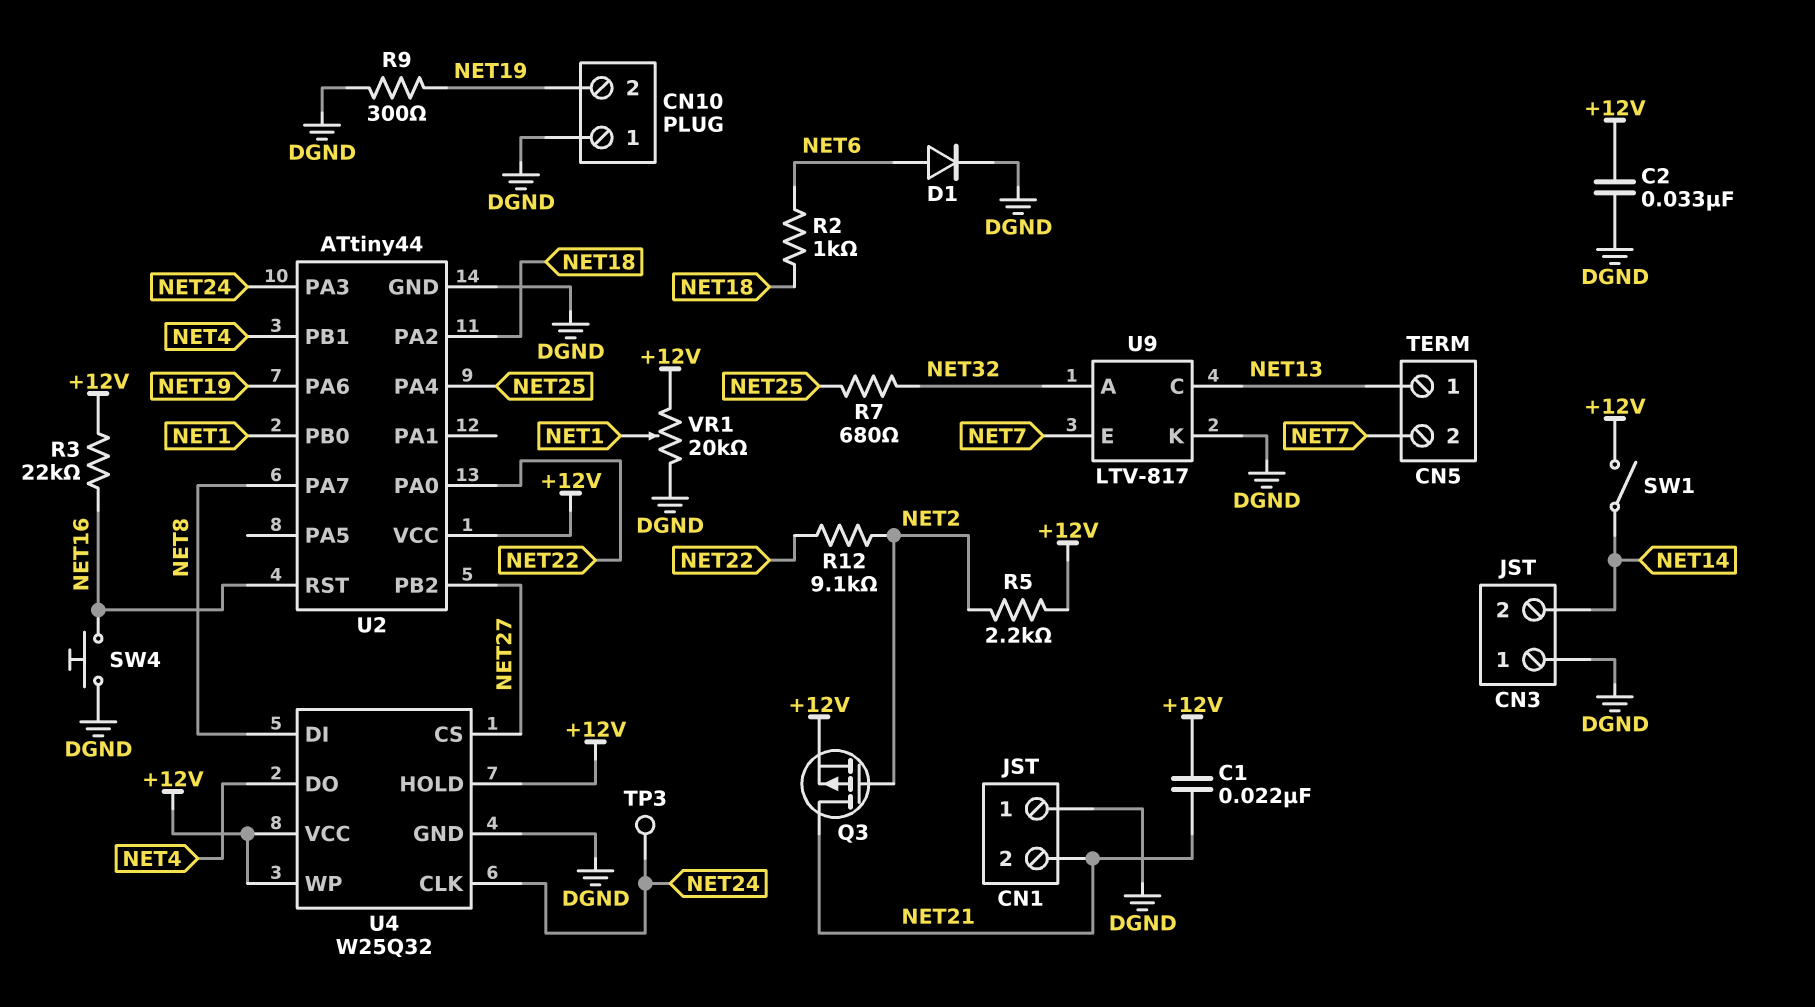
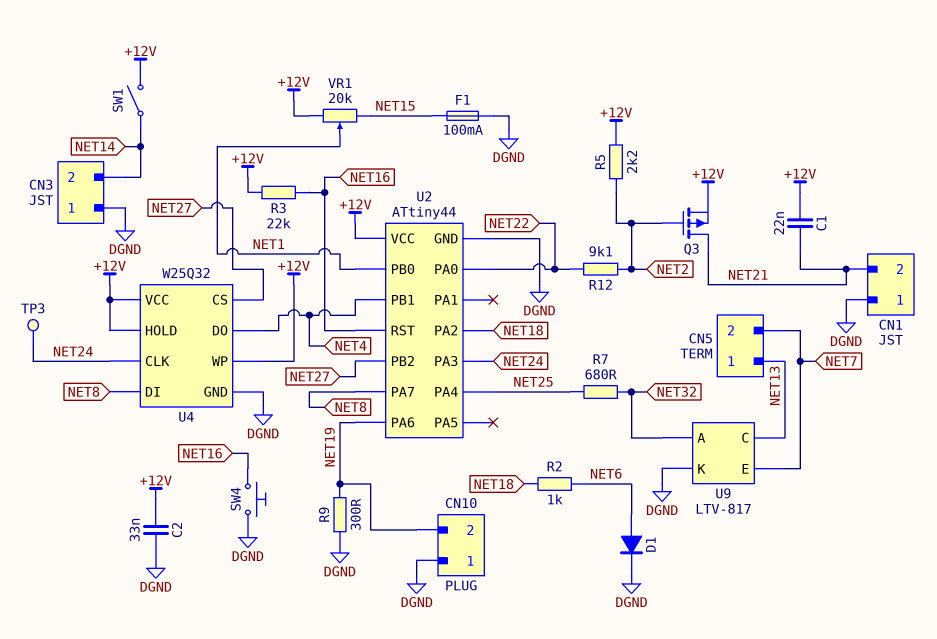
F1: none -> 100mA (DGND, NET15)
VR1: 20k (+12V, DGND, wiper NET1) -> 20k (+12V, NET15, wiper NET1)

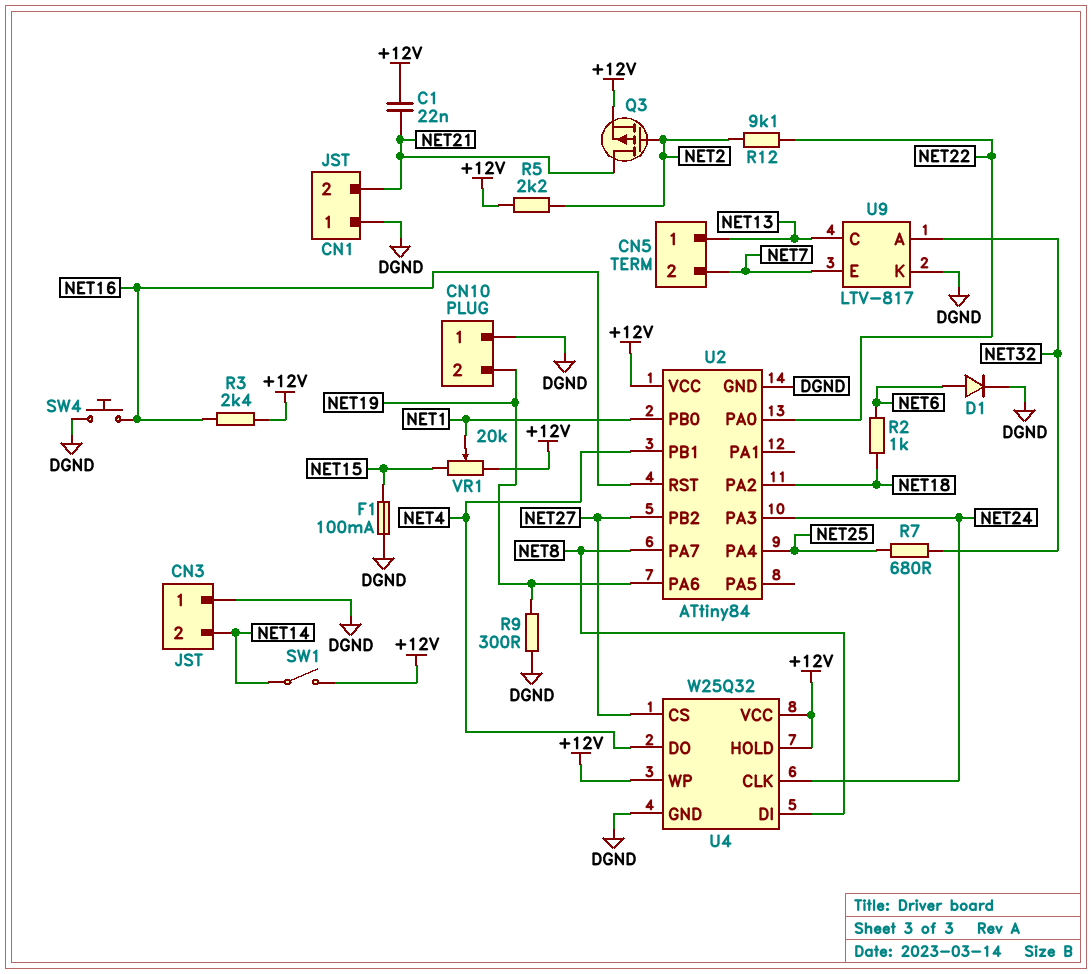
C2: 33nF (+12V, DGND) -> none
R3: 22k (+12V, NET16) -> 2.4k (+12V, NET16)
TP3: test point (NET24) -> none
U2: ATtiny44 -> ATtiny84

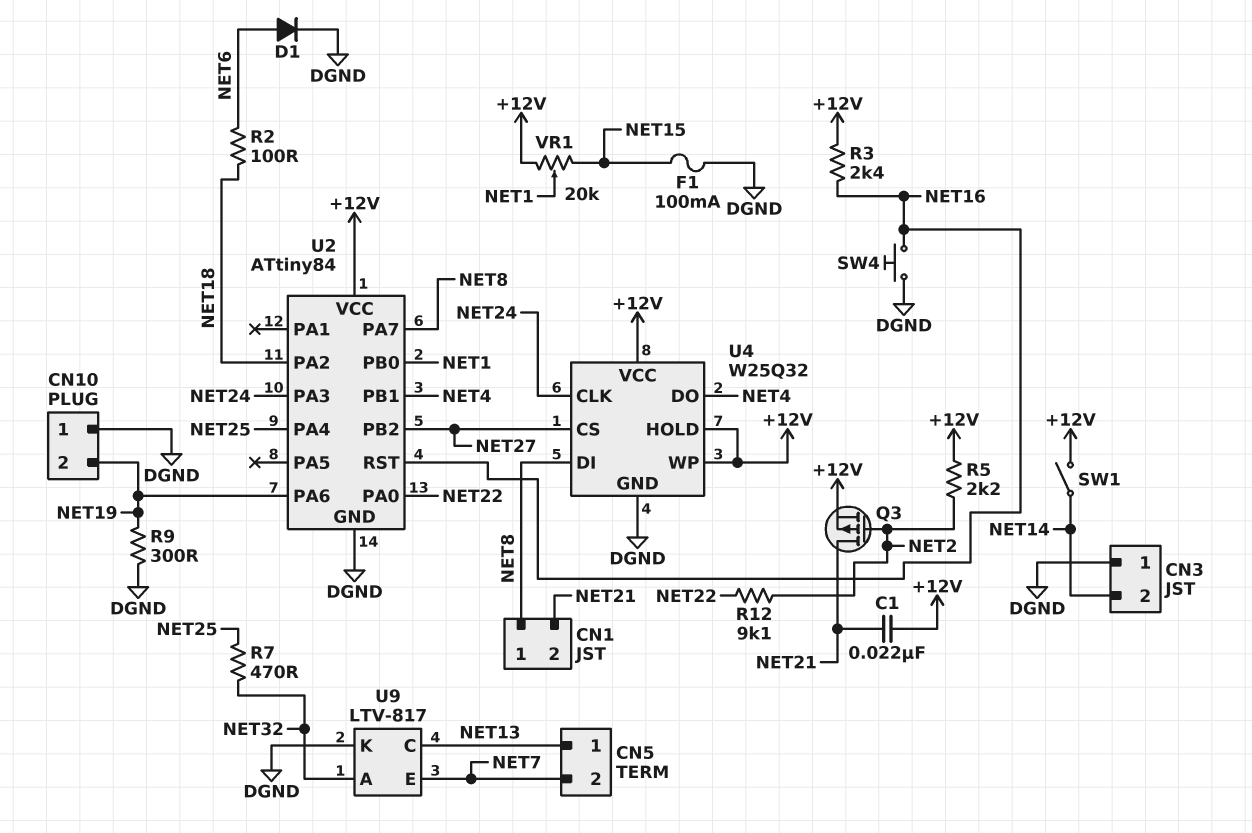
CN1 pin 1: DGND -> NET8
R2: 1k (NET6, NET18) -> 100 (NET6, NET18)
R7: 680 (NET25, NET32) -> 470 (NET25, NET32)

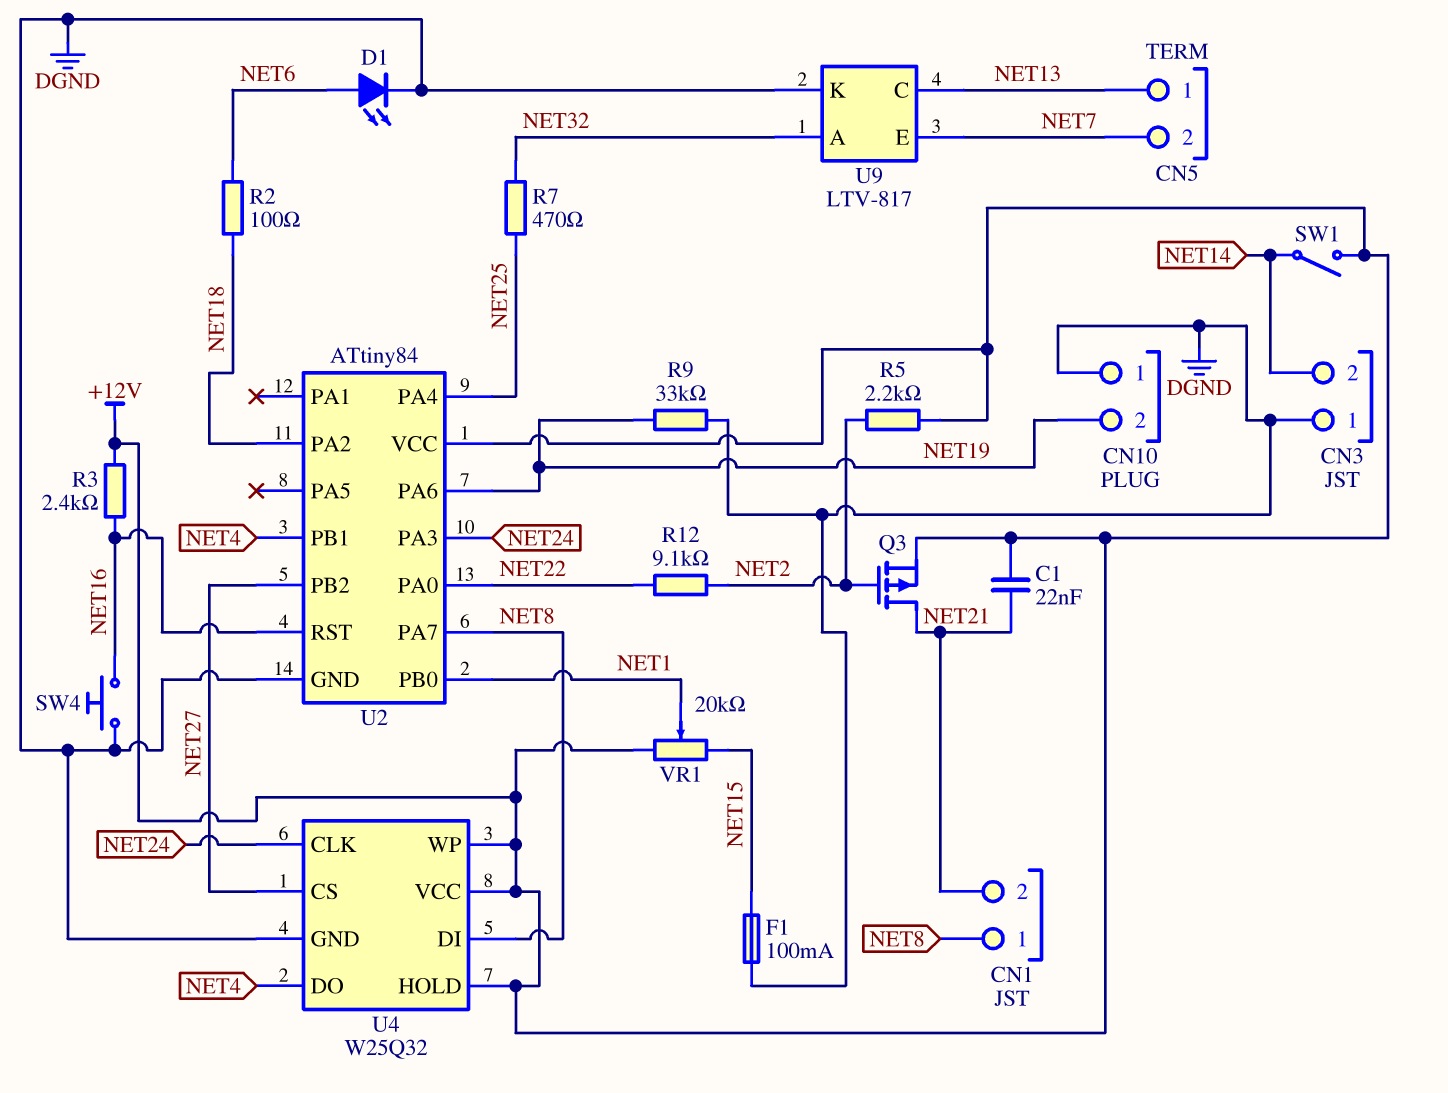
D1: diode (A NET6, K DGND) -> LED (A NET6, K DGND)
R9: 300 (DGND, NET19) -> 33k (DGND, NET19)

